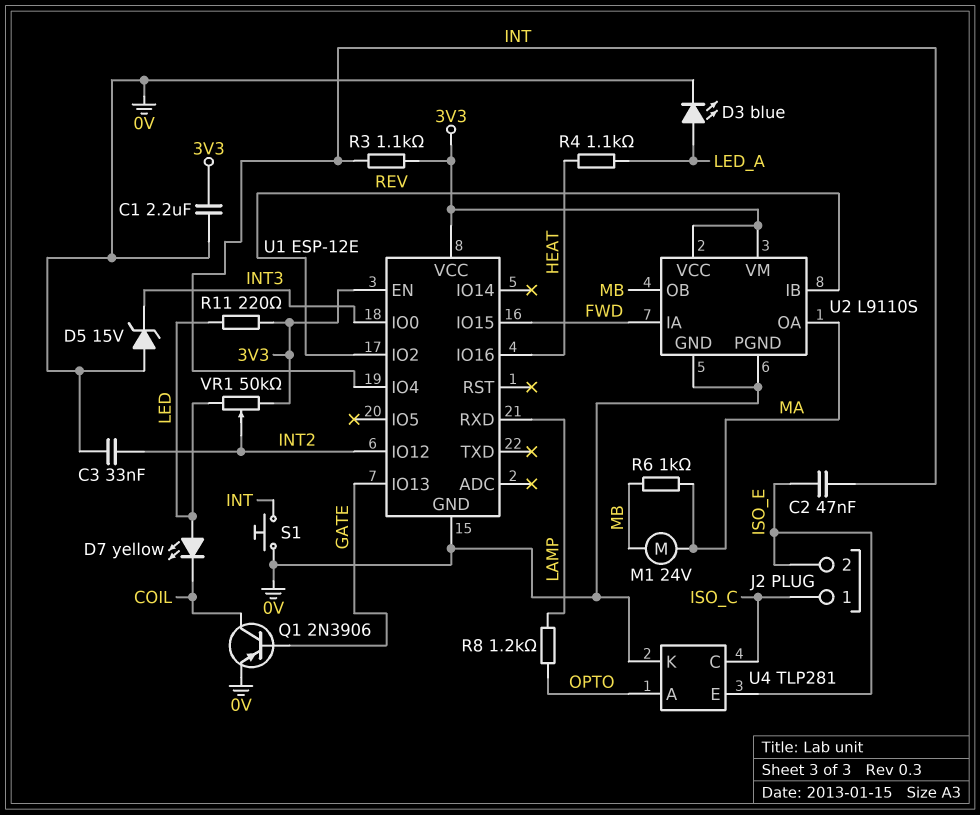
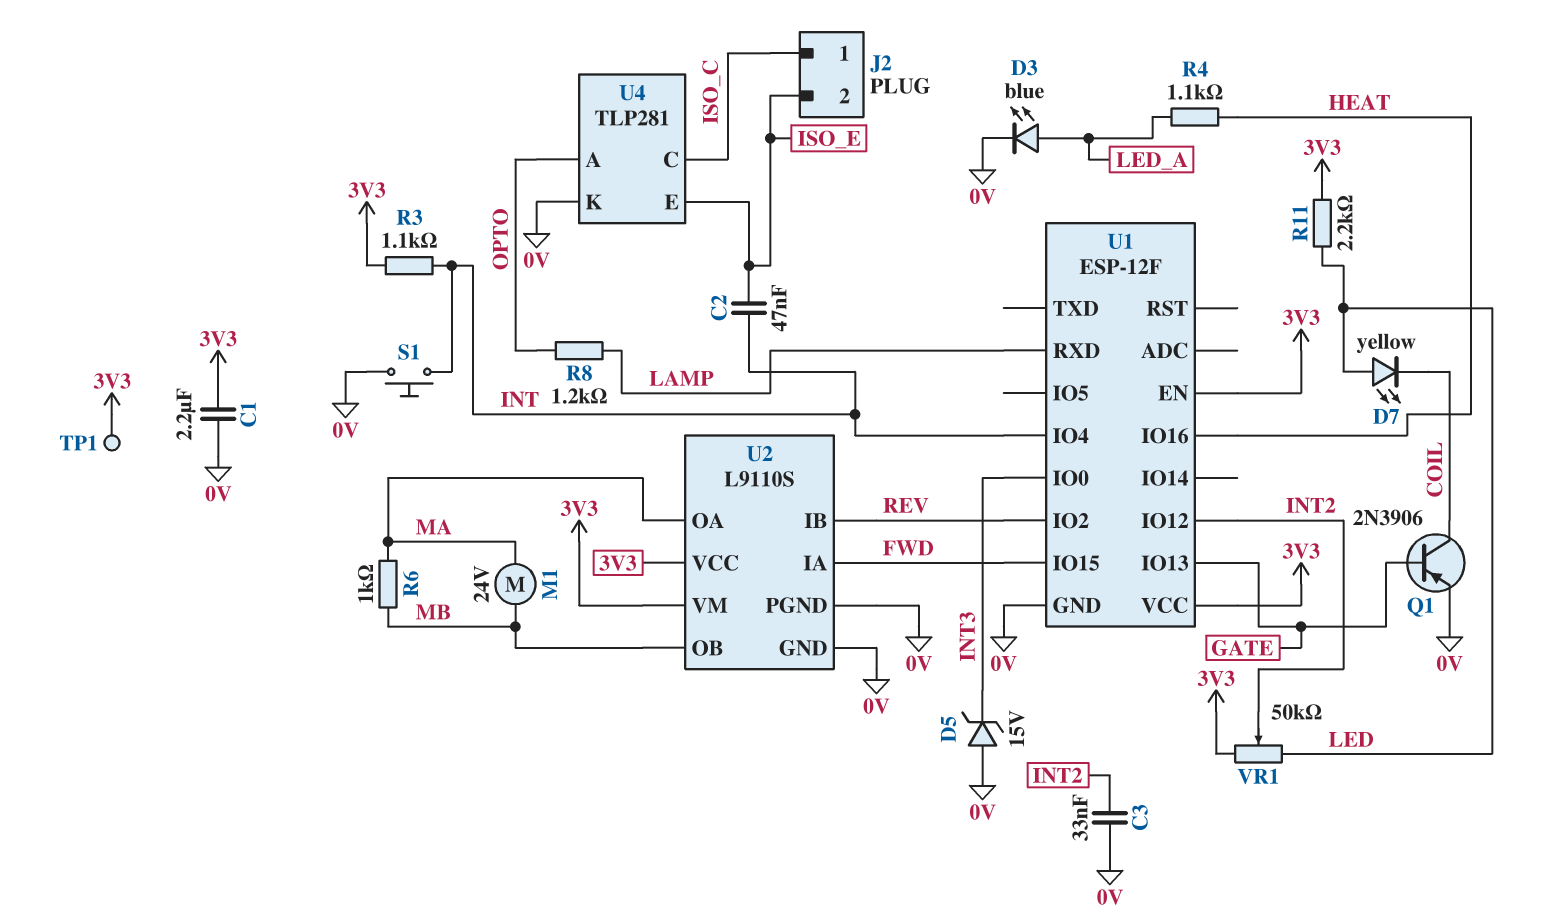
R11: 220 (3V3, LED) -> 2.2k (3V3, LED)
TP1: none -> test point (3V3)
U1: ESP-12E -> ESP-12F

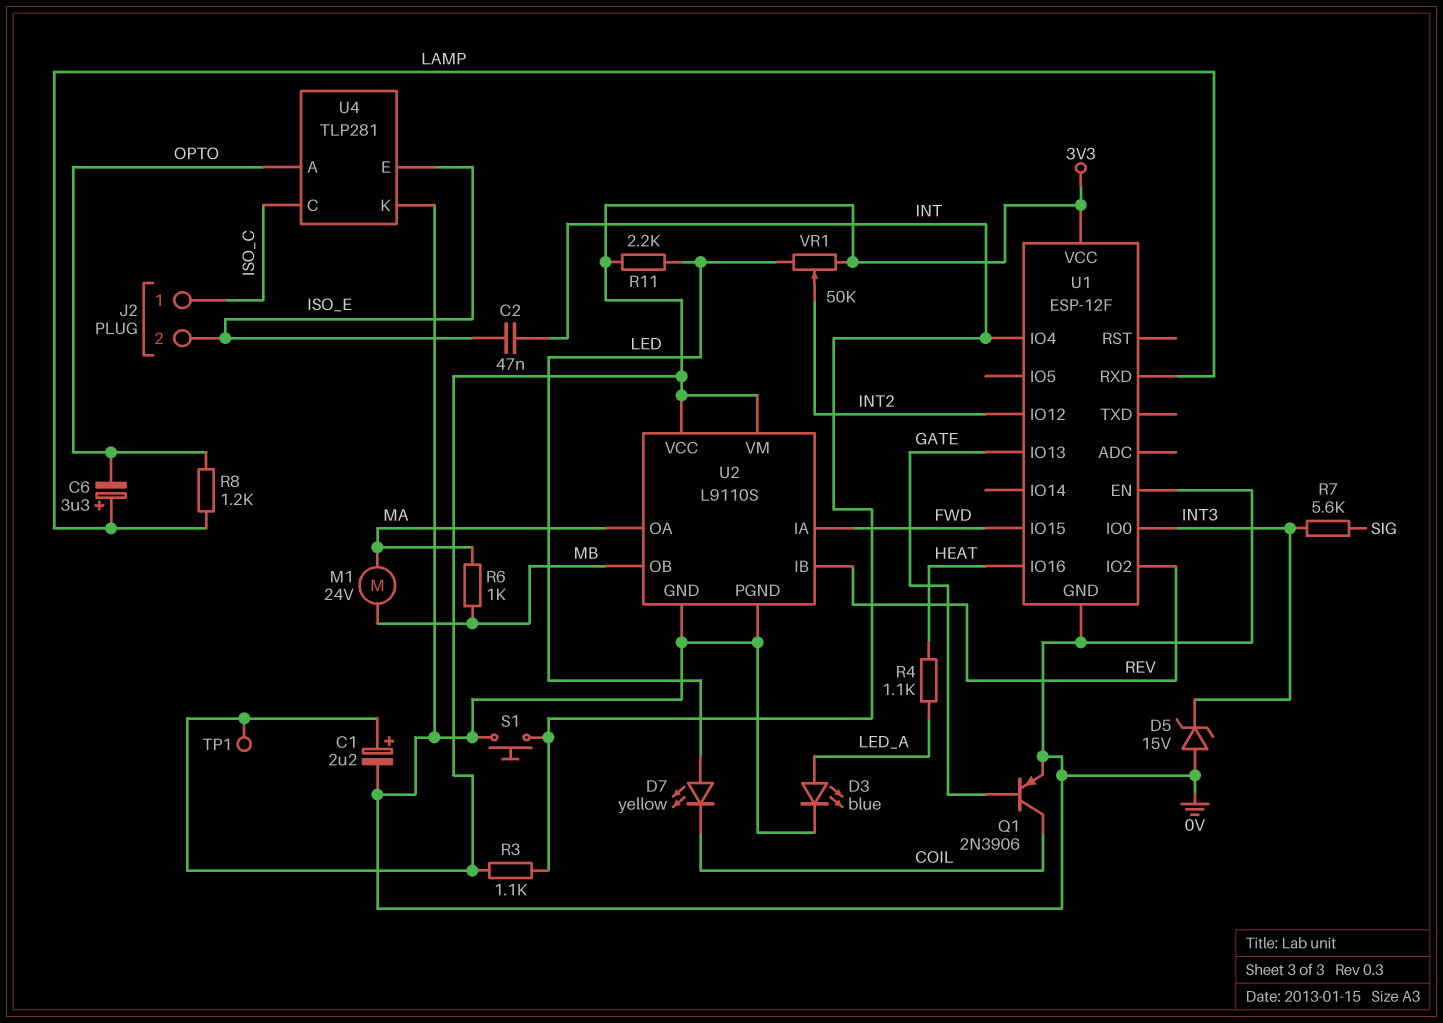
C1: 2.2uF (0V, 3V3) -> 2.2uF (plus 3V3, minus 0V)
C3: 33nF (0V, INT2) -> none
C6: none -> 3.3uF (plus LAMP, minus OPTO)
R7: none -> 5.6k (INT3, SIG)
U1 pin EN: 3V3 -> 0V

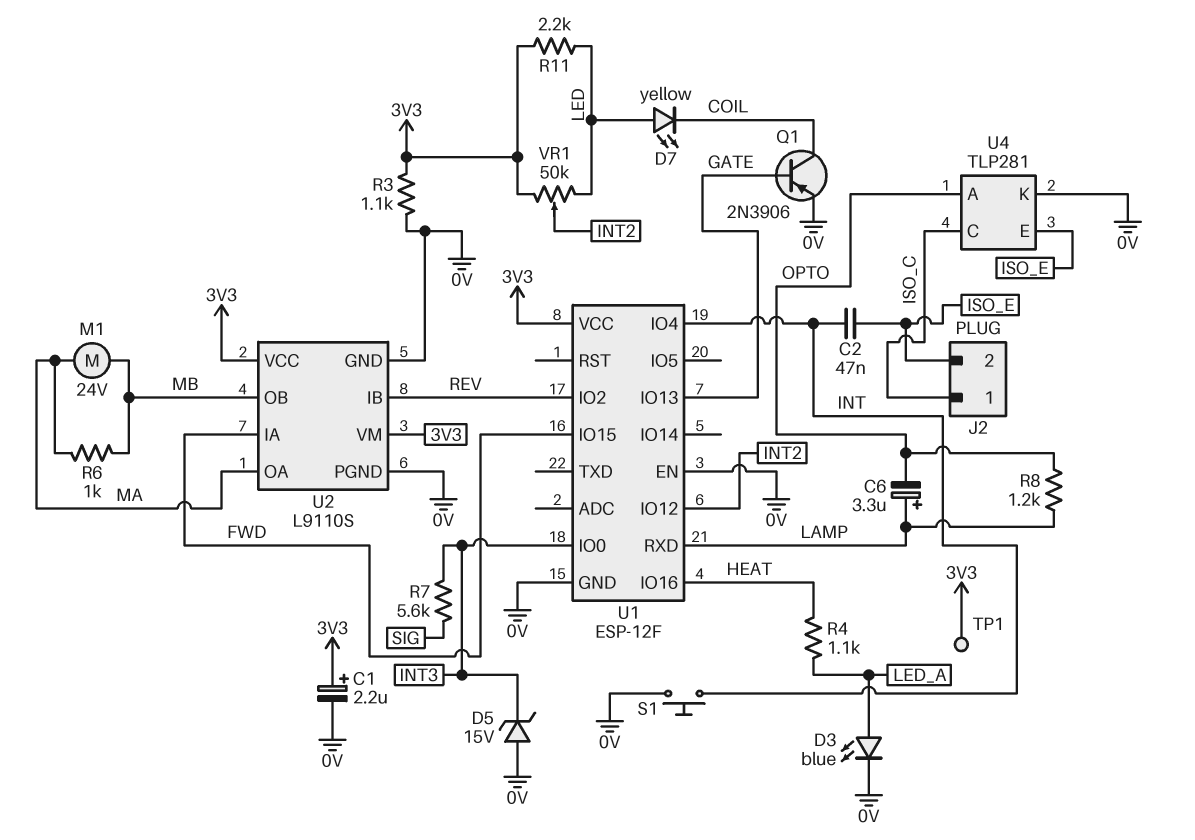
R3: 1.1k (3V3, INT) -> 1.1k (0V, 3V3)

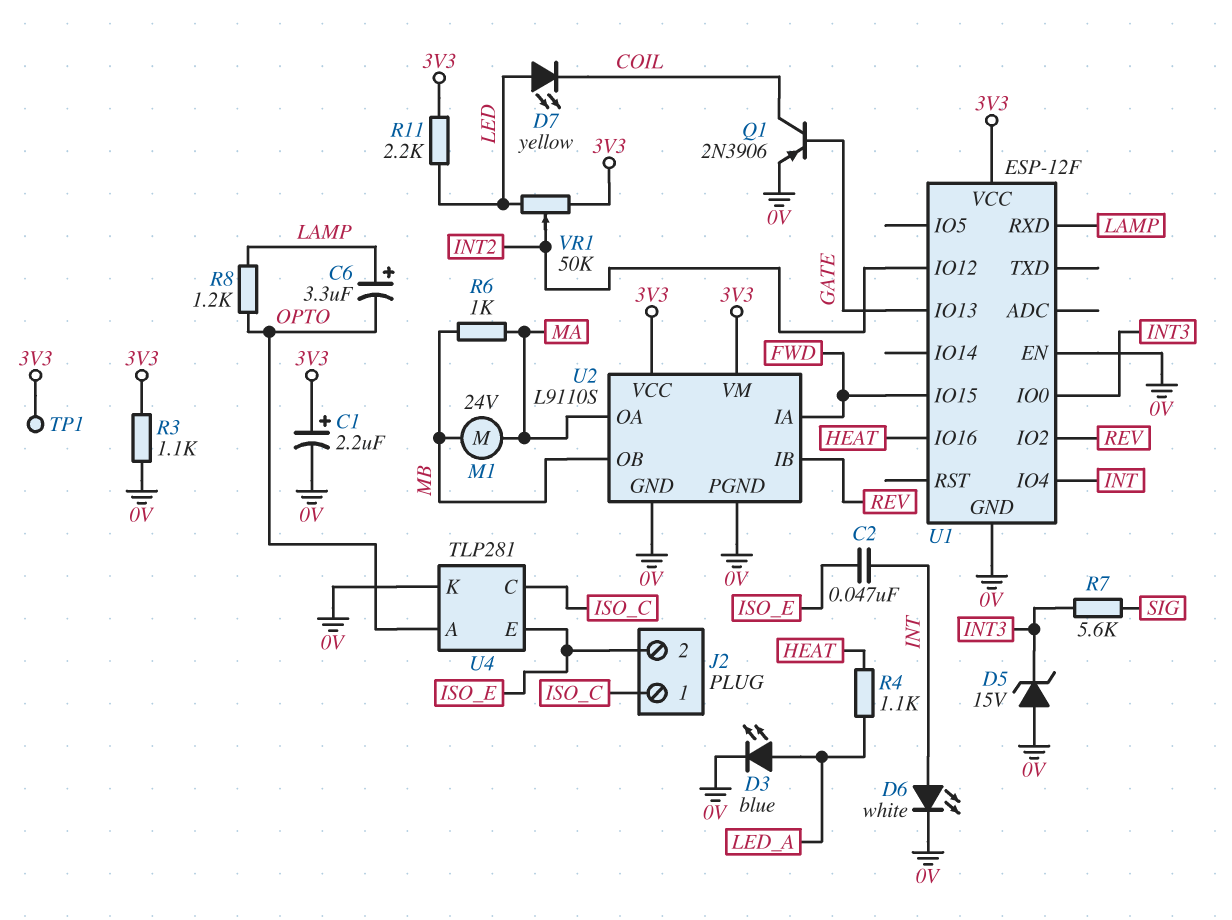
D6: none -> LED white (A INT, K 0V)
S1: button (0V, INT) -> none

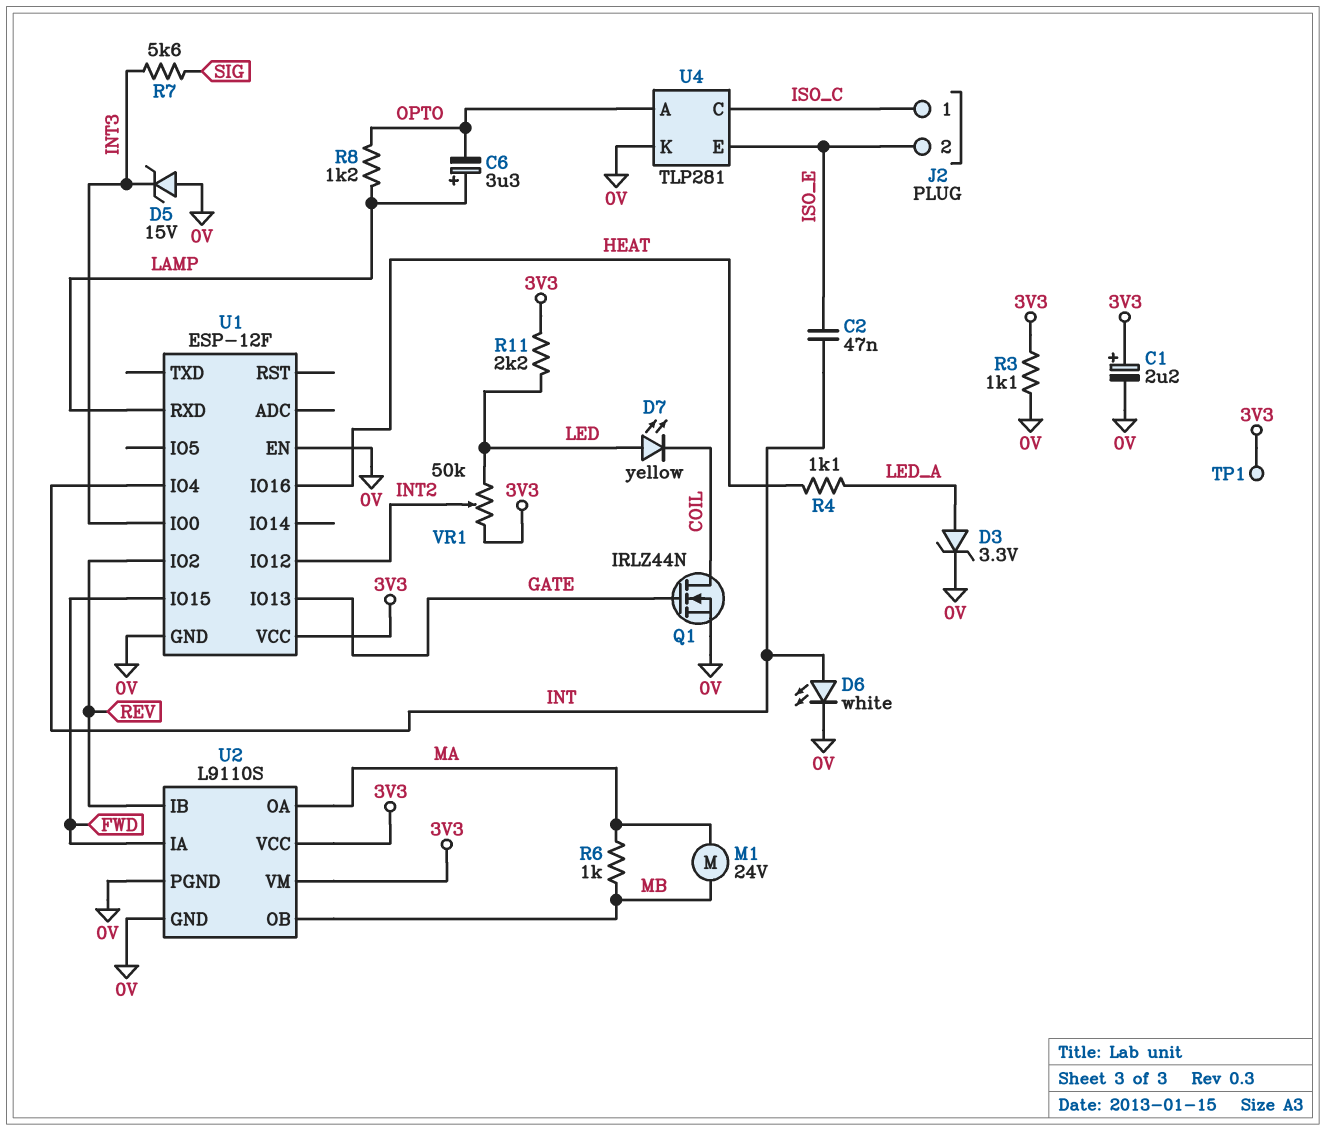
D3: LED blue (A LED_A, K 0V) -> zener 3.3V (A LED_A, K 0V)
Q1: PNP 2N3906 (B GATE, C COIL, E 0V) -> NMOS IRLZ44N (G GATE, D COIL, S 0V)

